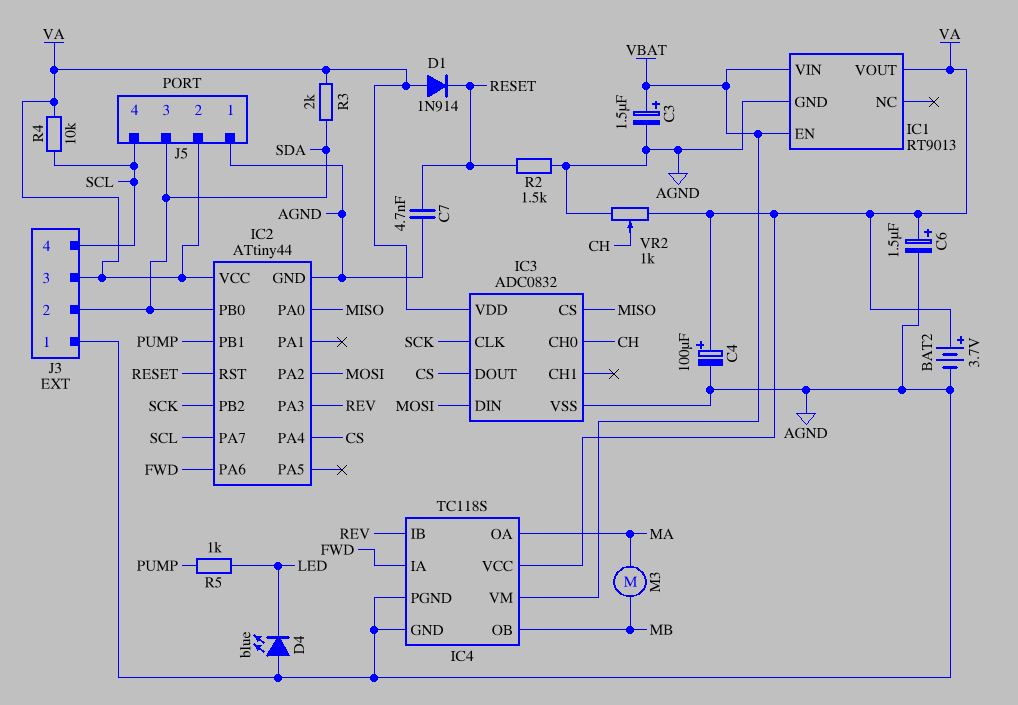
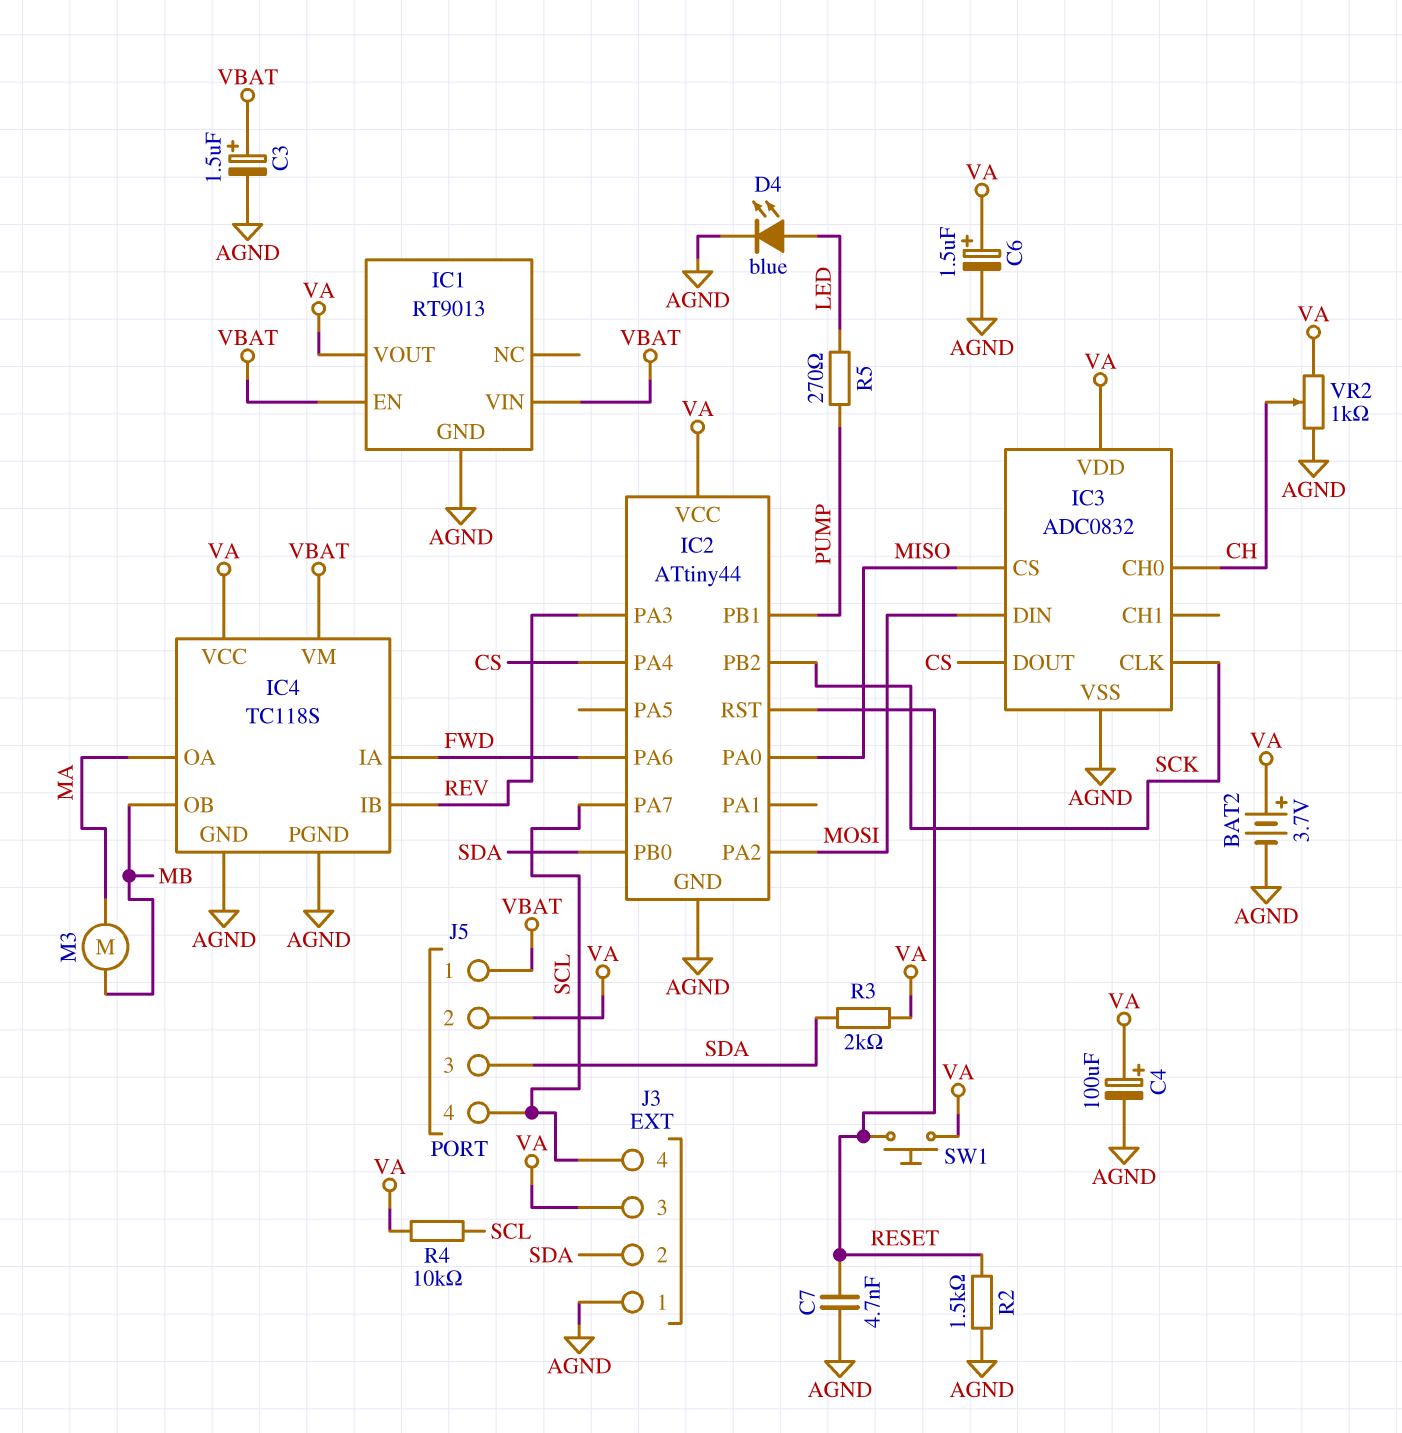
D1: diode 1N914 (A VA, K RESET) -> none
D4: LED blue (A AGND, K LED) -> LED blue (A LED, K AGND)
J5 pin 1: AGND -> VBAT
R5: 1k (LED, PUMP) -> 270 (LED, PUMP)
SW1: none -> button (RESET, VA)

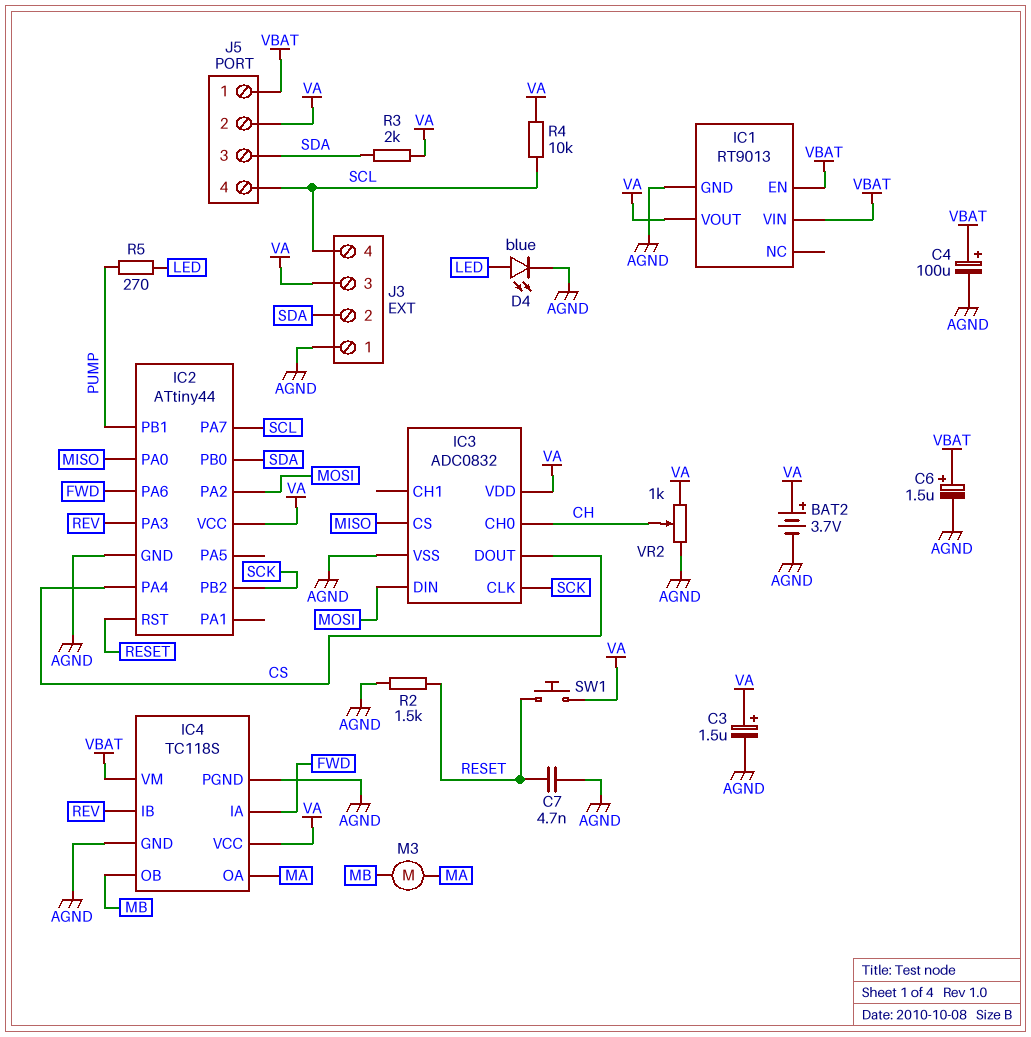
C3: 1.5uF (plus VBAT, minus AGND) -> 1.5uF (plus VA, minus AGND)
C4: 100uF (plus VA, minus AGND) -> 100uF (plus VBAT, minus AGND)
C6: 1.5uF (plus VA, minus AGND) -> 1.5uF (plus VBAT, minus AGND)

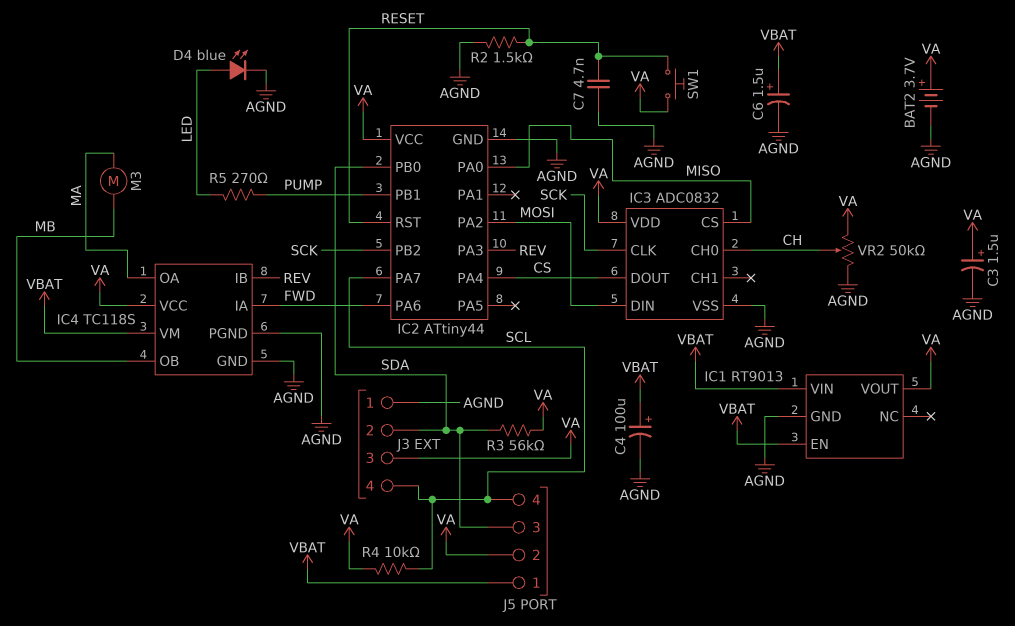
R3: 2k (SDA, VA) -> 56k (SDA, VA)
VR2: 1k (AGND, VA, wiper CH) -> 50k (AGND, VA, wiper CH)

